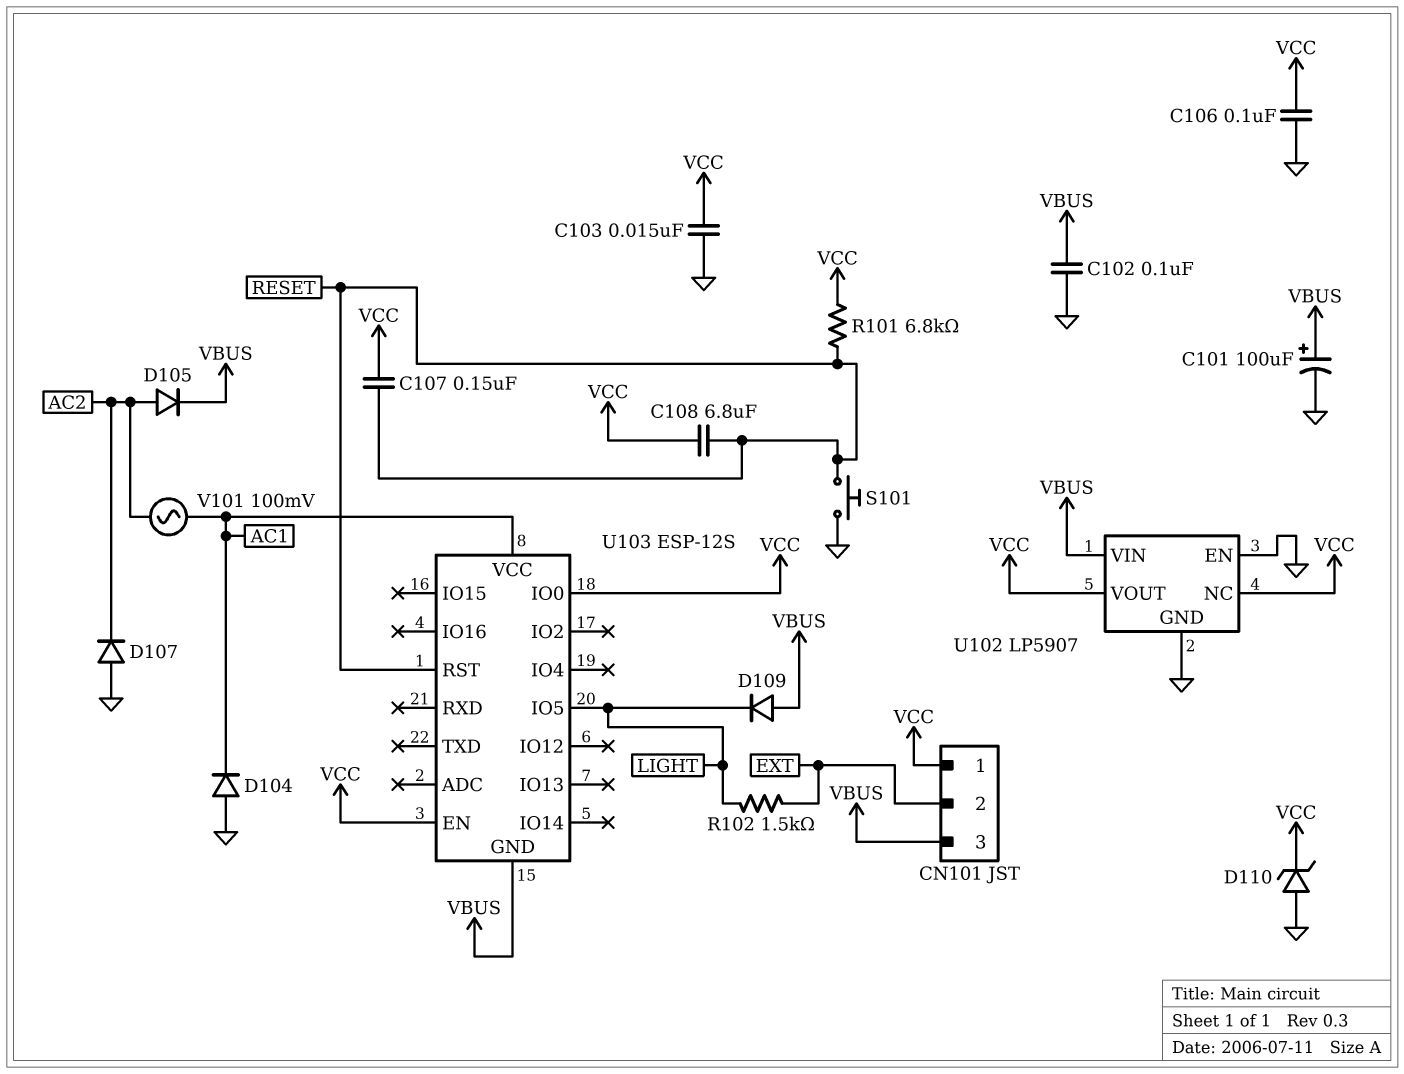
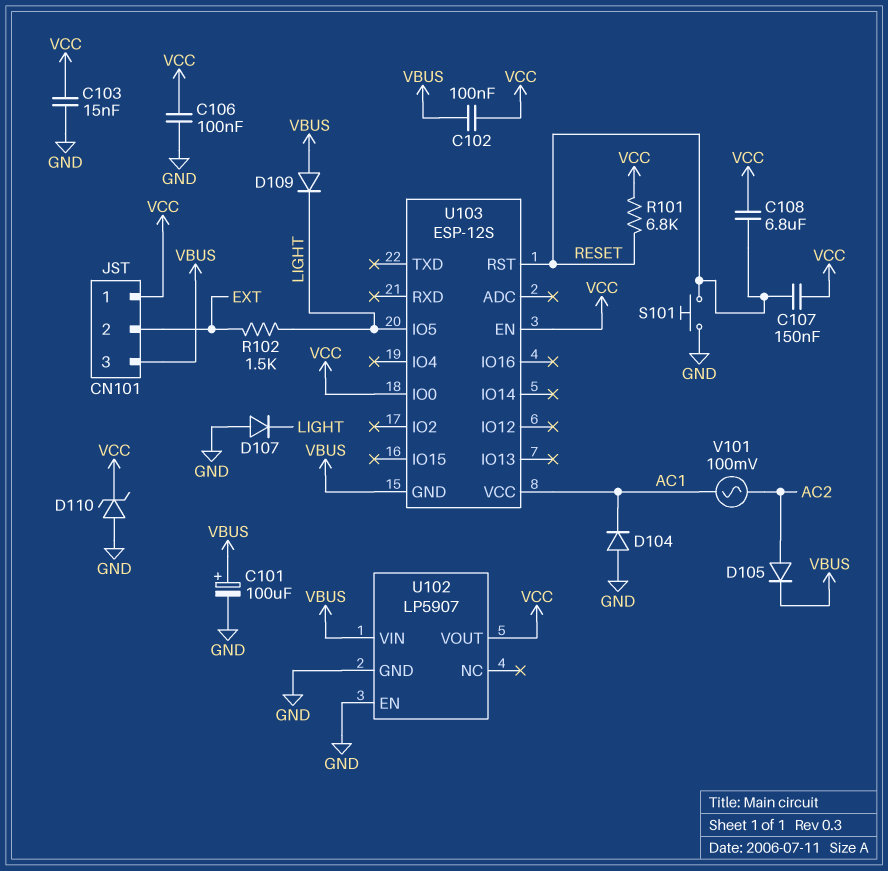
C102: 100nF (GND, VBUS) -> 100nF (VBUS, VCC)
D107: diode (A GND, K AC2) -> diode (A GND, K LIGHT)
U102 pin NC: VCC -> none

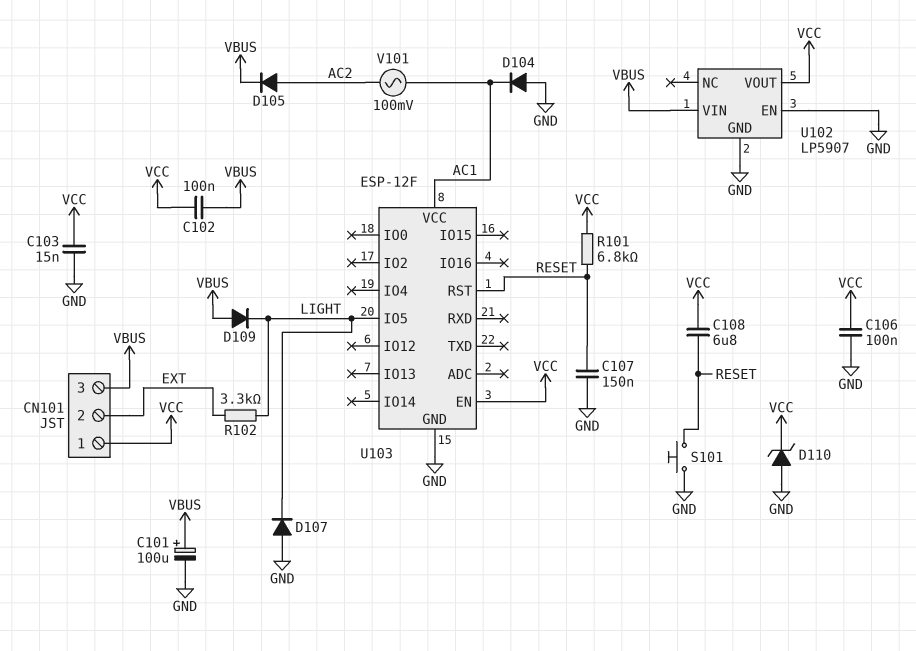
C107: 150nF (RESET, VCC) -> 150nF (GND, RESET)
R102: 1.5k (EXT, LIGHT) -> 3.3k (EXT, LIGHT)
U103: ESP-12S -> ESP-12F
U103 pin GND: VBUS -> GND
U103 pin IO0: VCC -> none

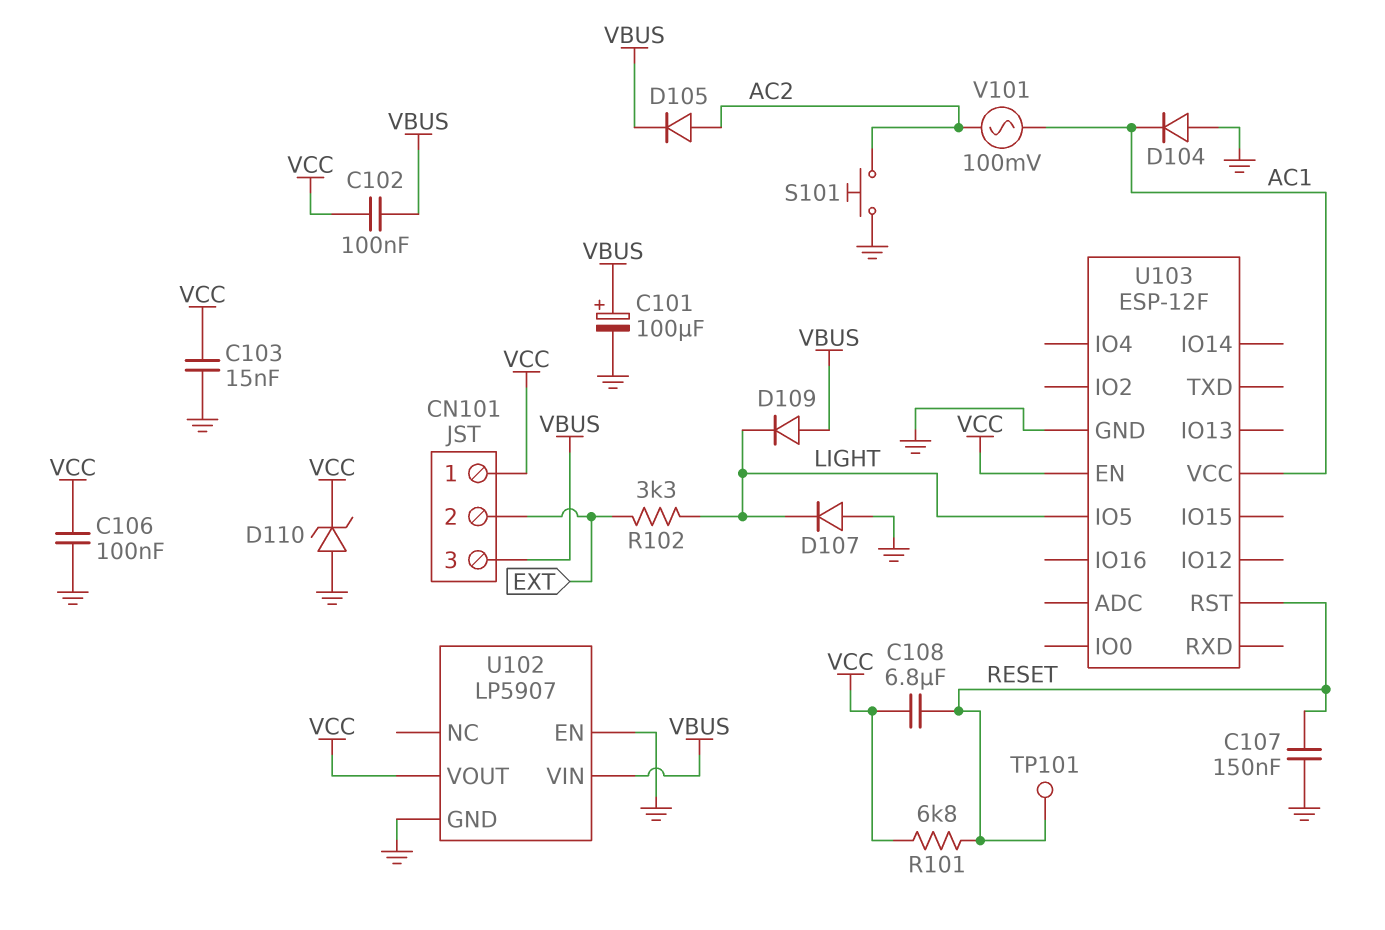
S101: button (GND, RESET) -> button (AC2, GND)
TP101: none -> test point (RESET)

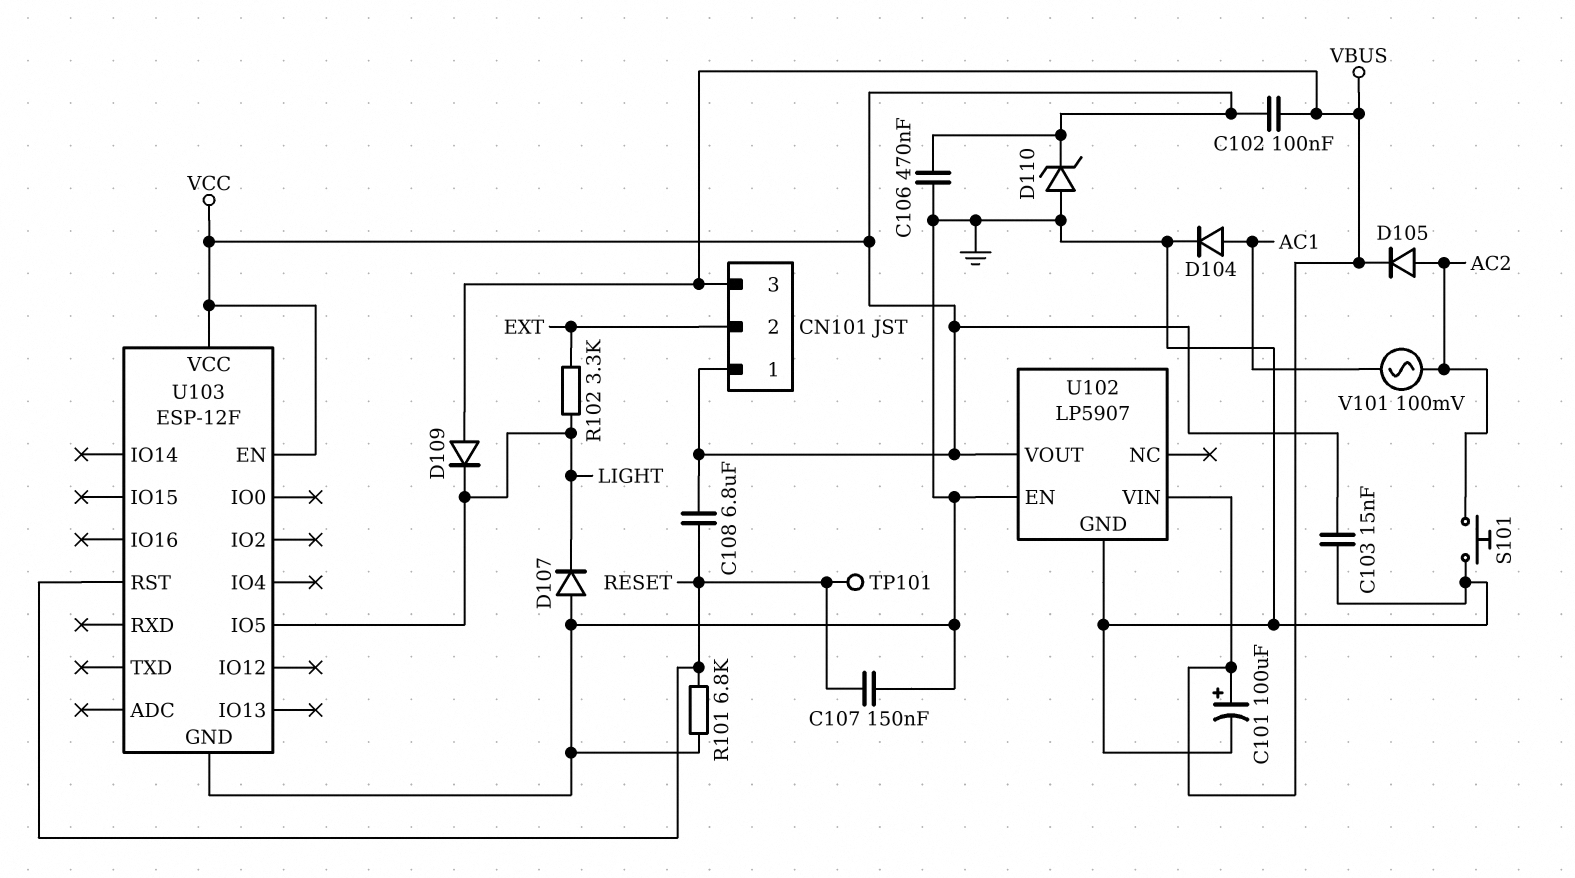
C106: 100nF (GND, VCC) -> 470nF (GND, VCC)
D104: diode (A GND, K AC1) -> diode (A AC1, K GND)
R101: 6.8k (RESET, VCC) -> 6.8k (GND, RESET)
U103 pin VCC: AC1 -> VCC

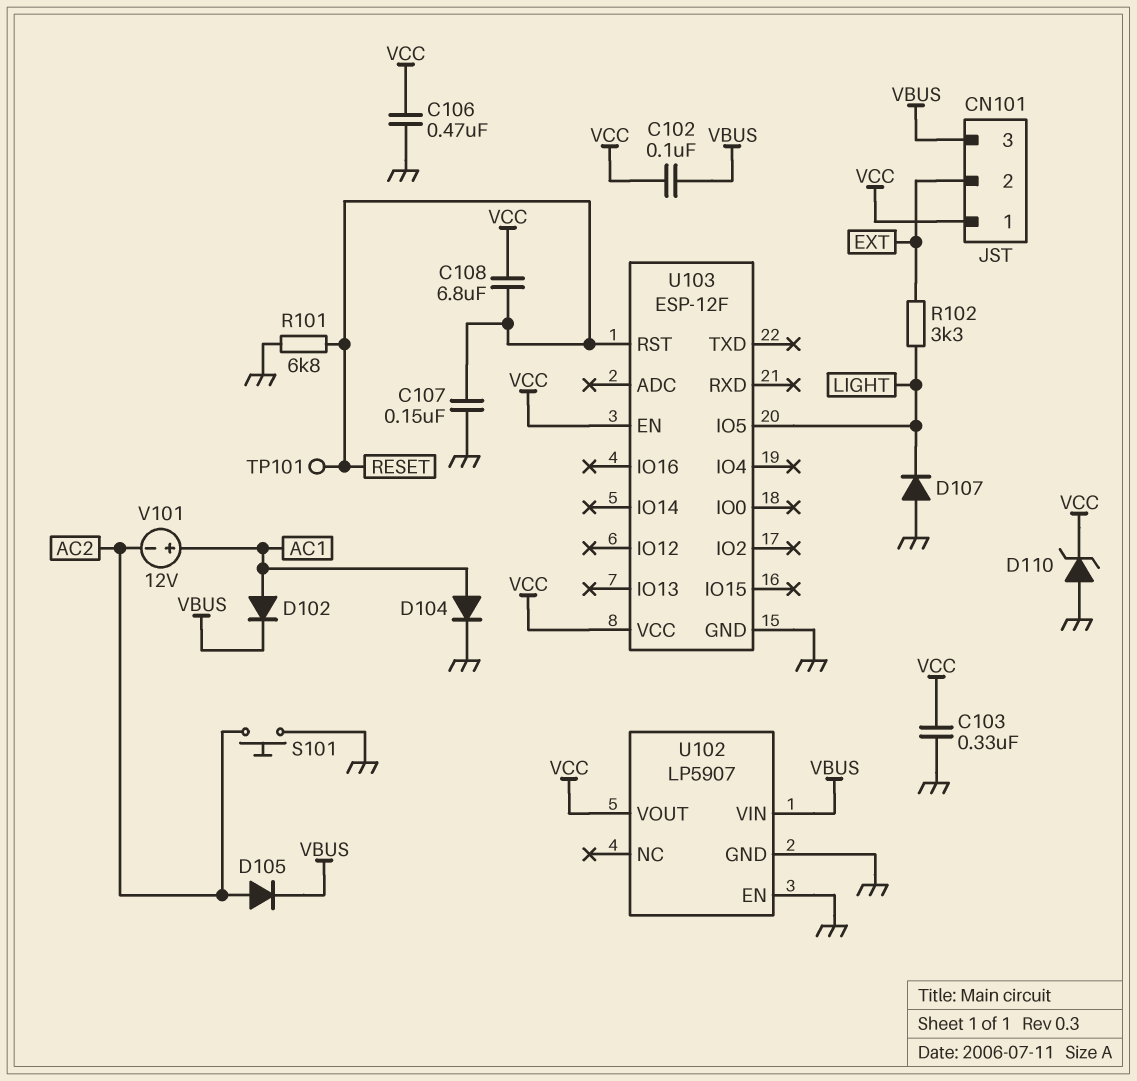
C101: 100uF (plus VBUS, minus GND) -> none
C103: 15nF (GND, VCC) -> 330nF (GND, VCC)
D102: none -> diode (A AC1, K VBUS)
D109: diode (A VBUS, K LIGHT) -> none
V101: AC 100mV (AC1, AC2) -> 12V (plus AC1, minus AC2)

